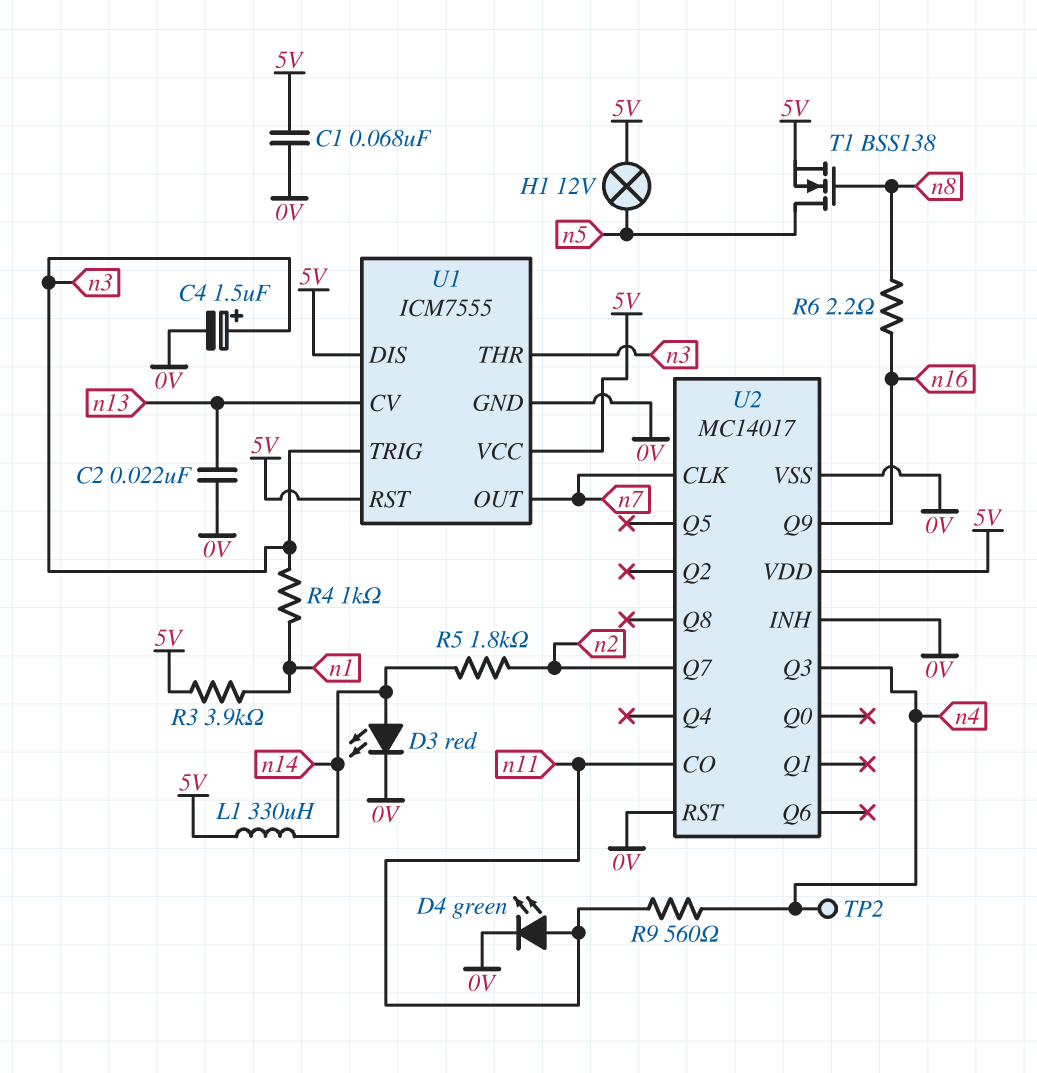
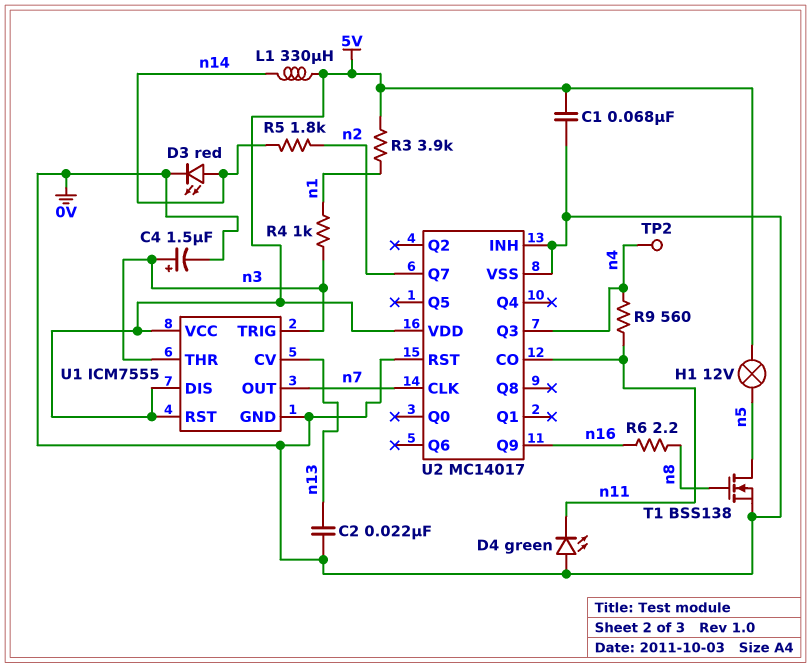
D4: LED green (A n11, K 0V) -> LED green (A 0V, K n11)
T1: NMOS BSS138 (G n8, D n5, S 5V) -> NMOS BSS138 (G n8, D n5, S 0V)

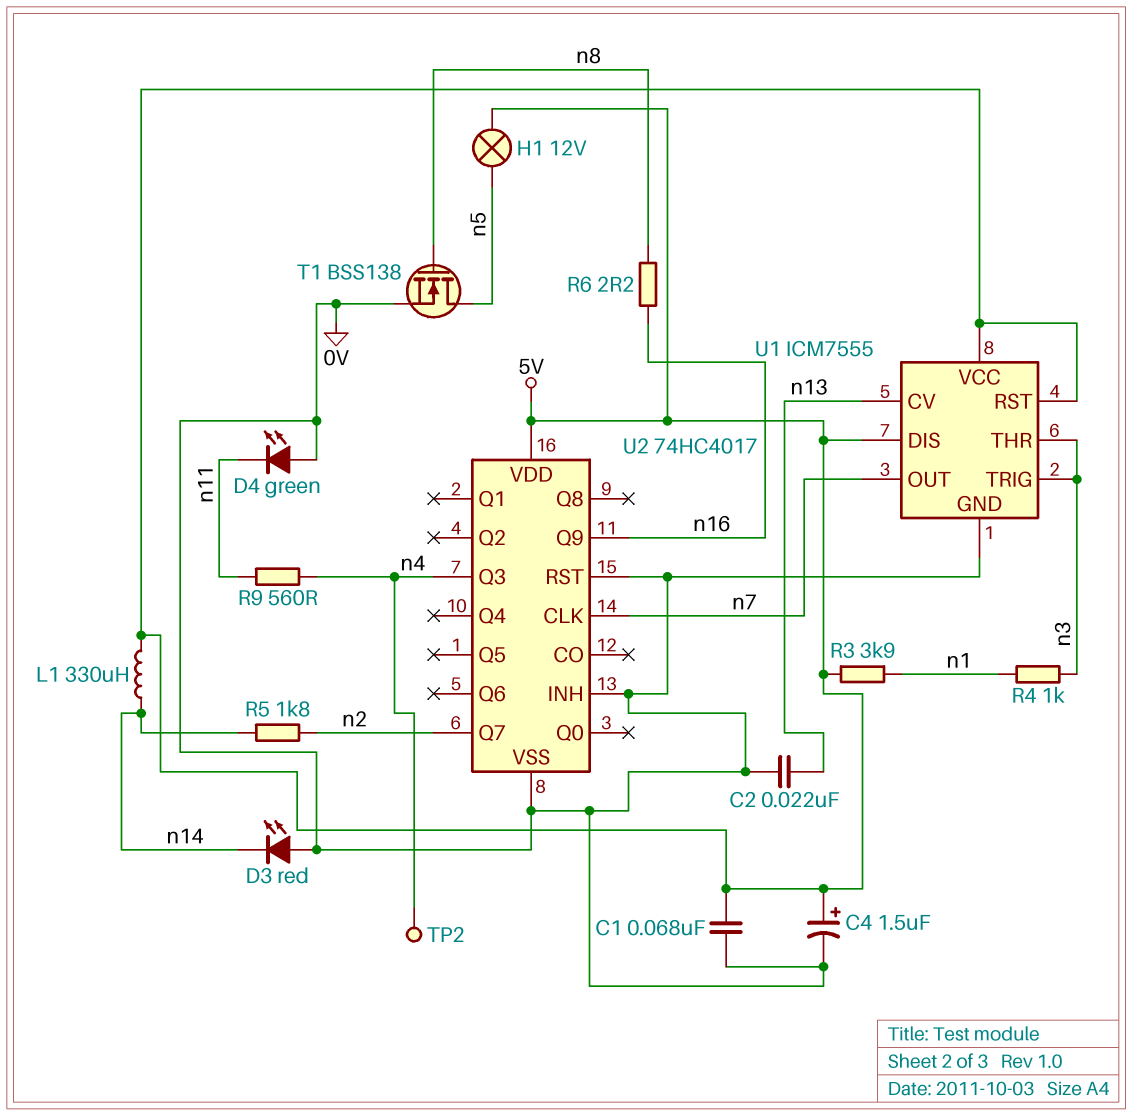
C4: 1.5uF (plus n3, minus 0V) -> 1.5uF (plus 5V, minus 0V)
D3: LED red (A n14, K 0V) -> LED red (A 0V, K n14)
U2: MC14017 -> 74HC4017
U2 pin CO: n11 -> none

